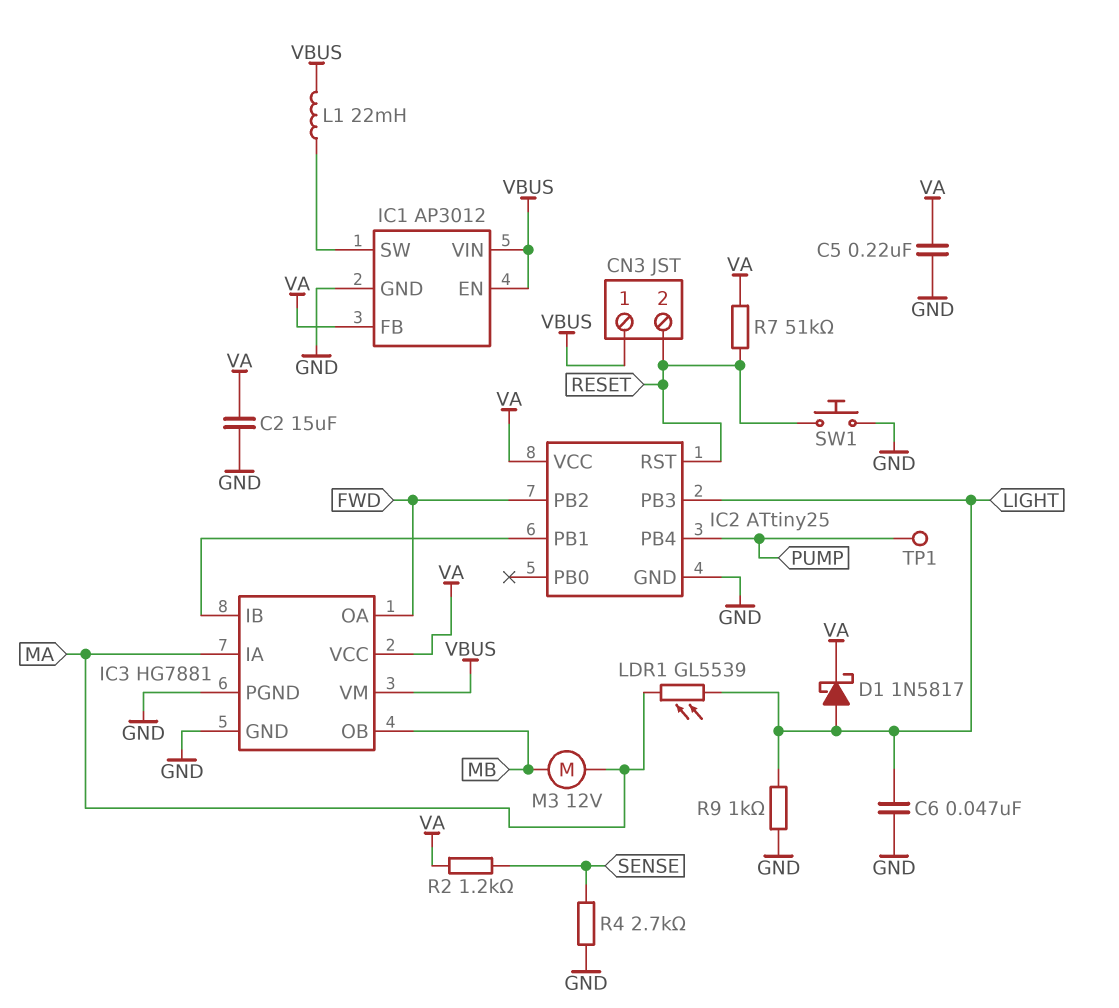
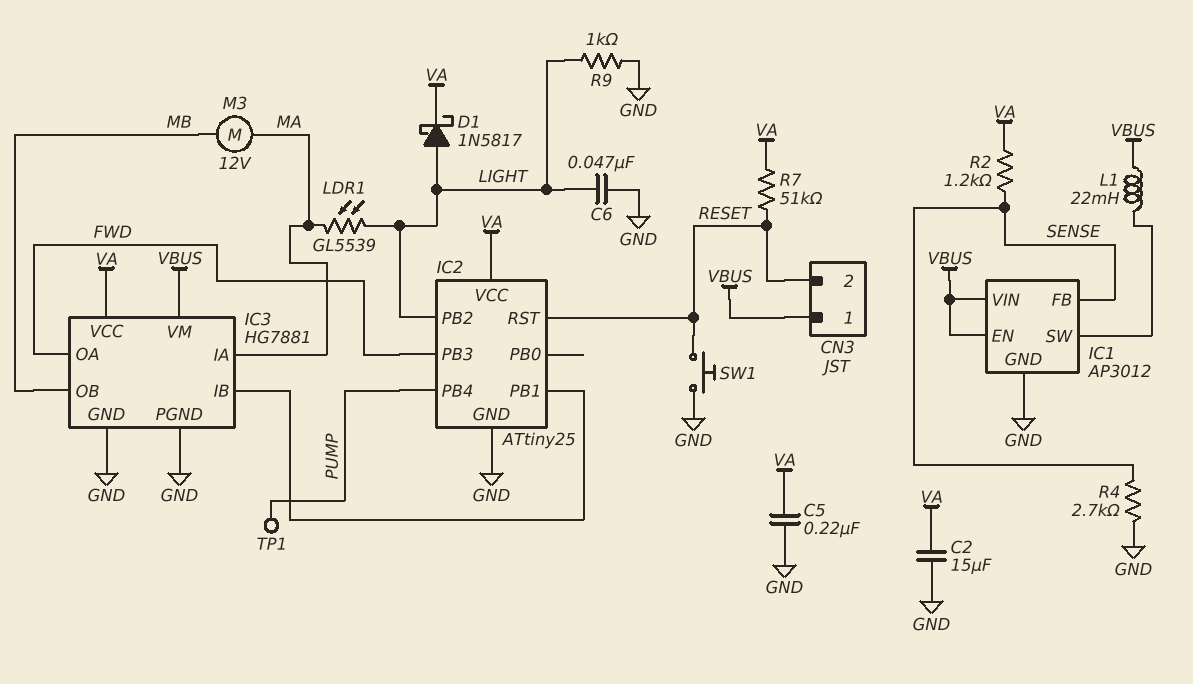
IC1 pin FB: VA -> SENSE
IC2 pin PB2: FWD -> LIGHT
IC2 pin PB3: LIGHT -> FWD

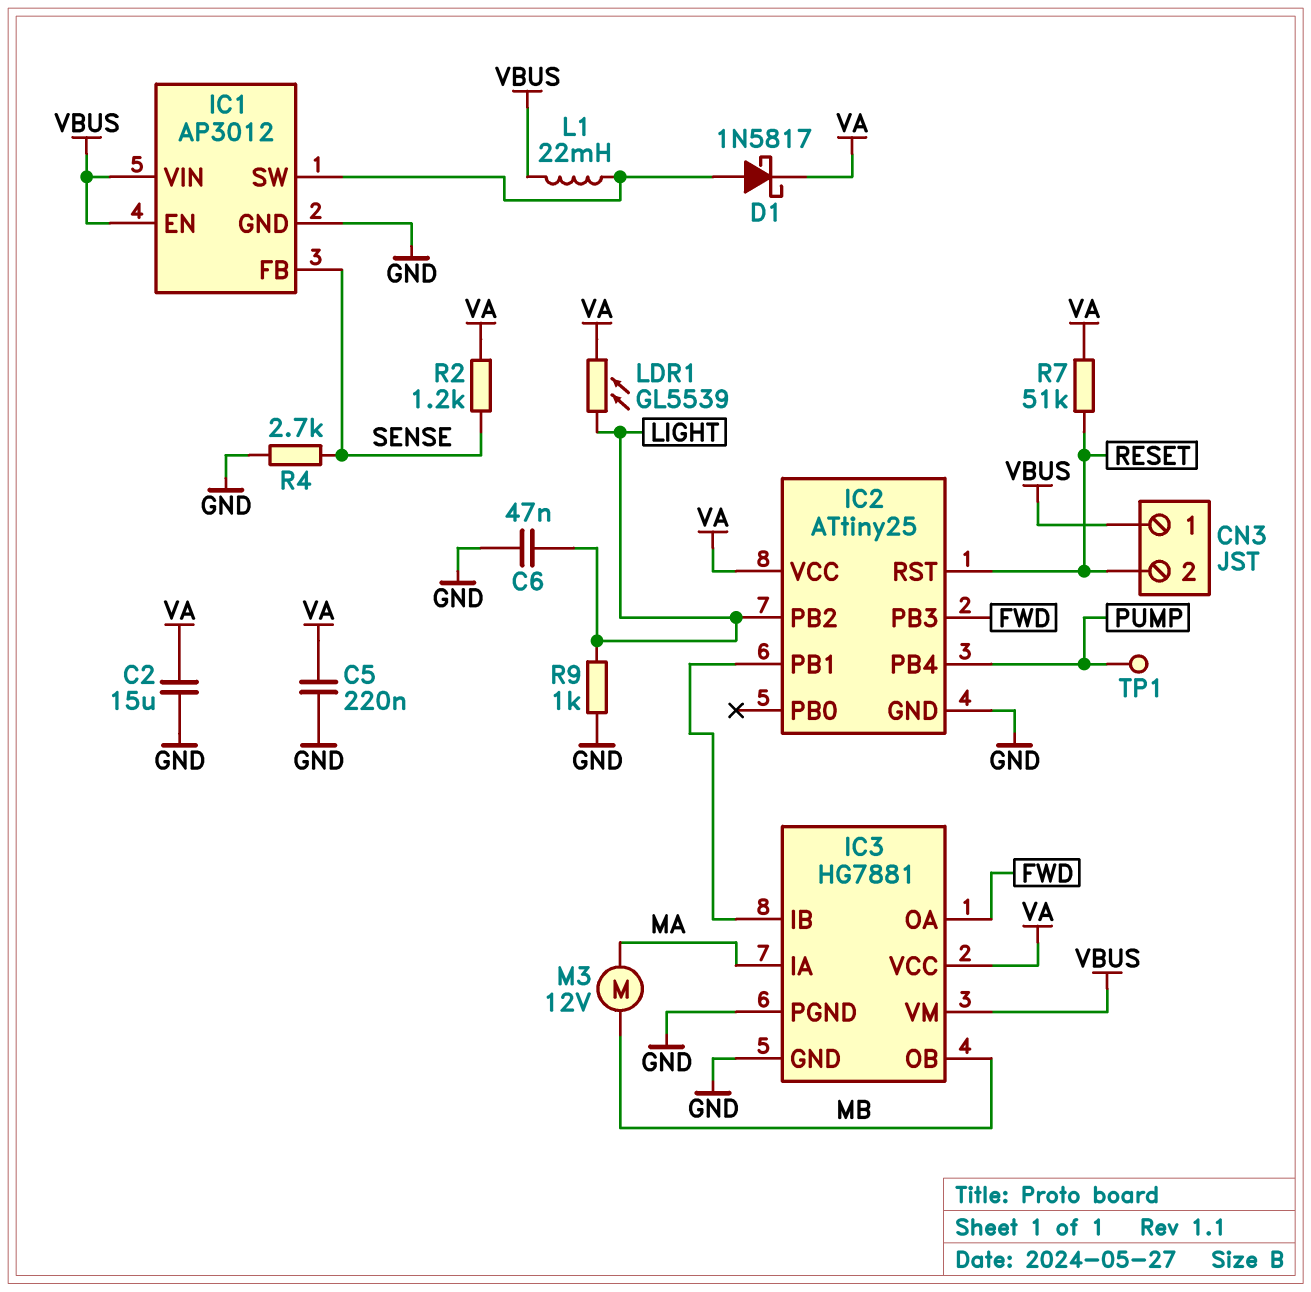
D1: schottky 1N5817 (A LIGHT, K VA) -> schottky 1N5817 (A IC1/SW, K VA)
LDR1: GL5539 (LIGHT, MA) -> GL5539 (LIGHT, VA)
SW1: button (GND, RESET) -> none

